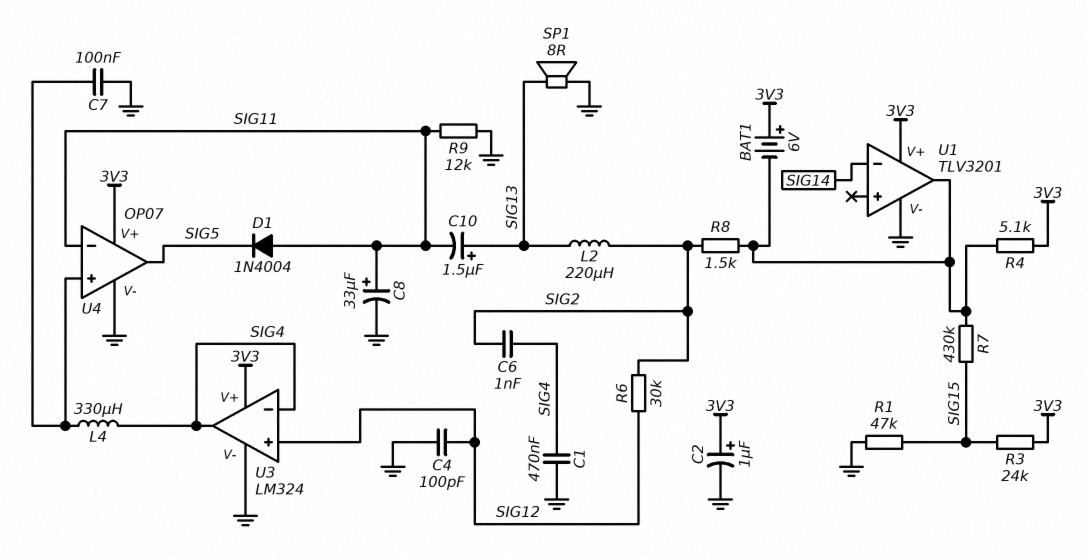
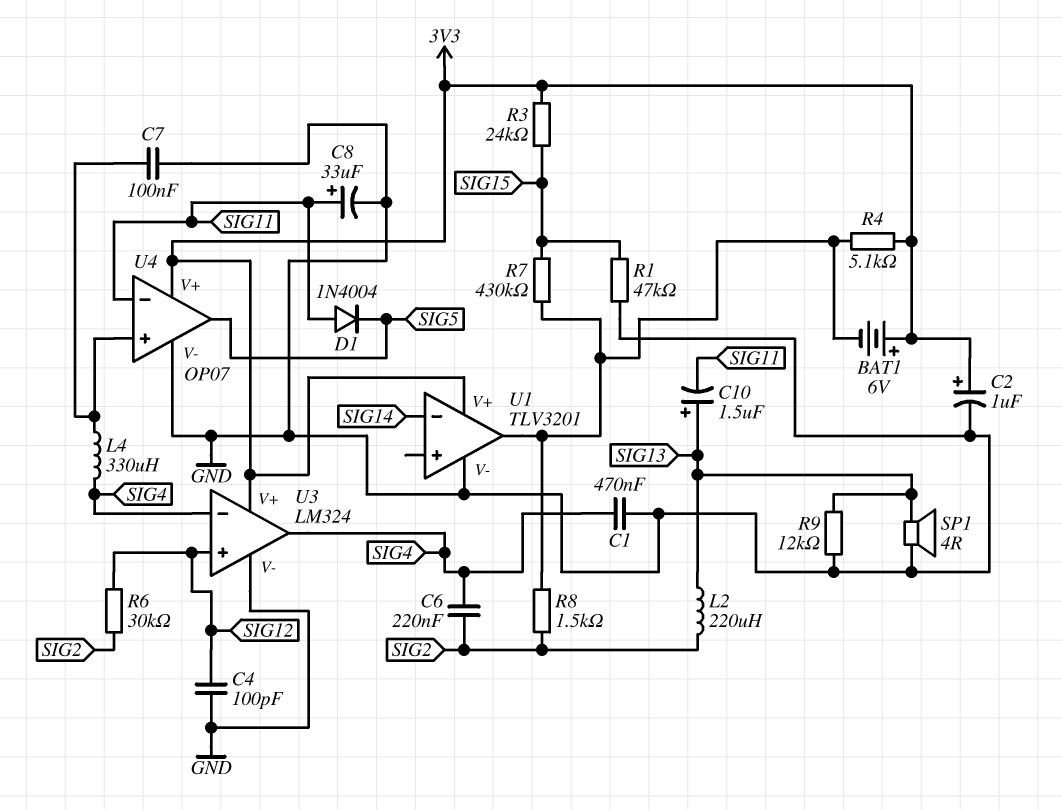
C6: 1nF (SIG2, SIG4) -> 220nF (SIG2, SIG4)
R9: 12k (GND, SIG11) -> 12k (GND, SIG13)
SP1: speaker 8R (GND, SIG13) -> speaker 4R (GND, SIG13)

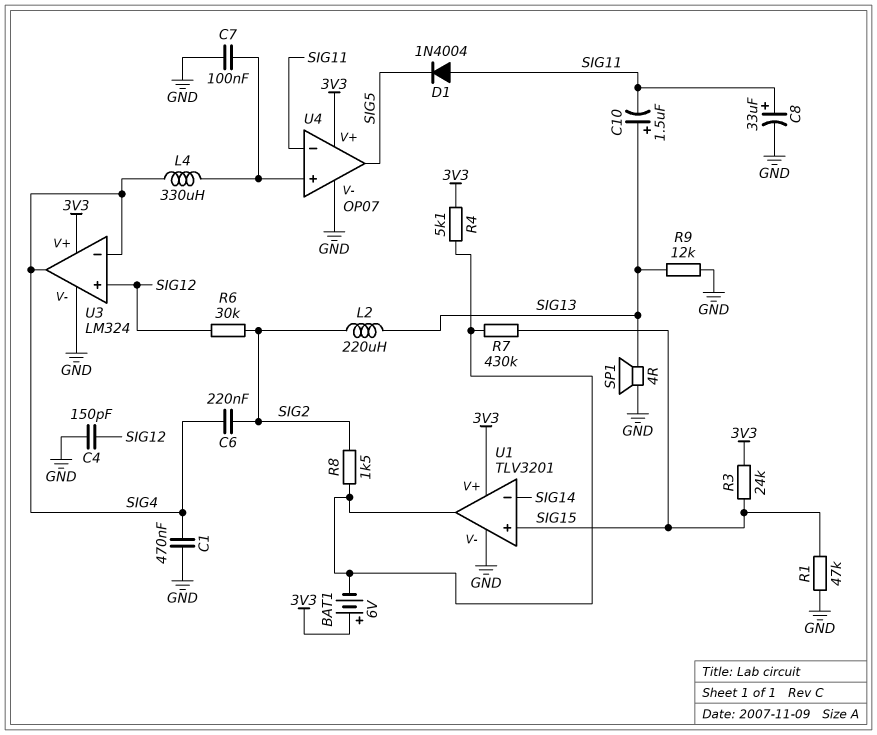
C2: 1uF (plus 3V3, minus GND) -> none
C4: 100pF (GND, SIG12) -> 150pF (GND, SIG12)
U1 pin in+: none -> SIG15

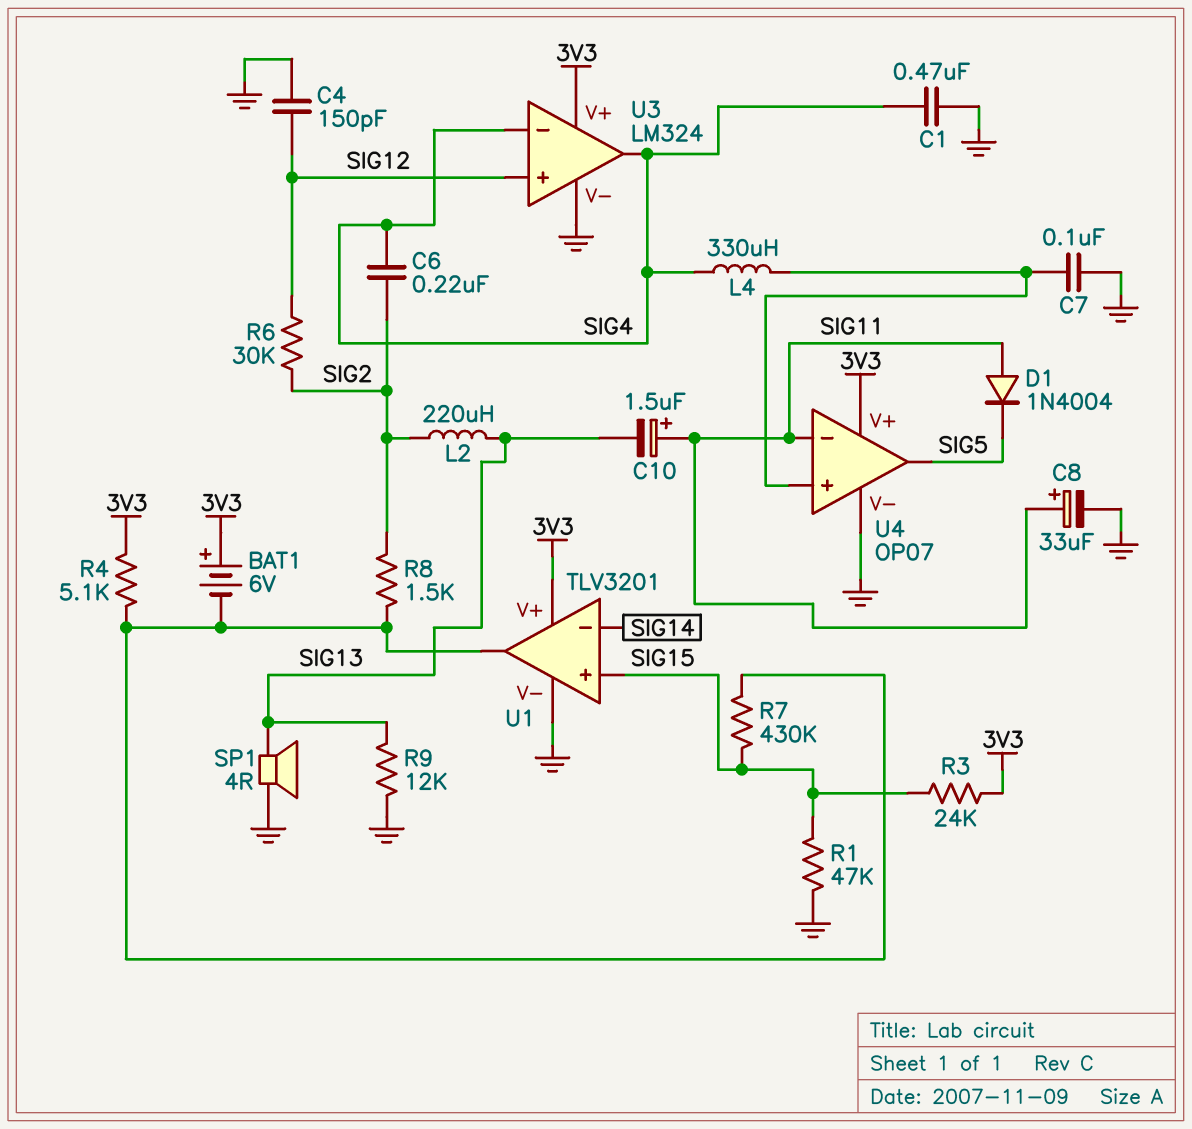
C10: 1.5uF (plus SIG13, minus SIG11) -> 1.5uF (plus SIG11, minus SIG13)

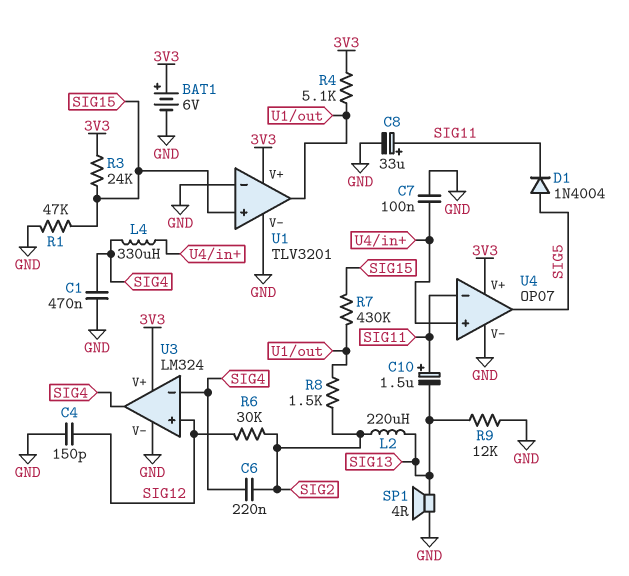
BAT1: 6V (plus 3V3, minus U1/out) -> 6V (plus 3V3, minus GND)
D1: diode 1N4004 (A SIG11, K SIG5) -> diode 1N4004 (A SIG5, K SIG11)
U1 pin in-: SIG14 -> GND

